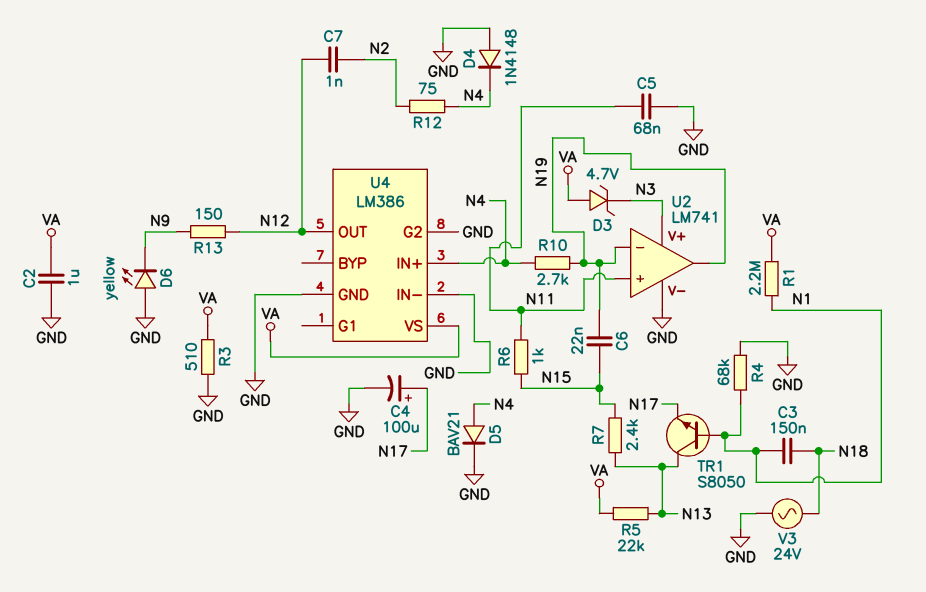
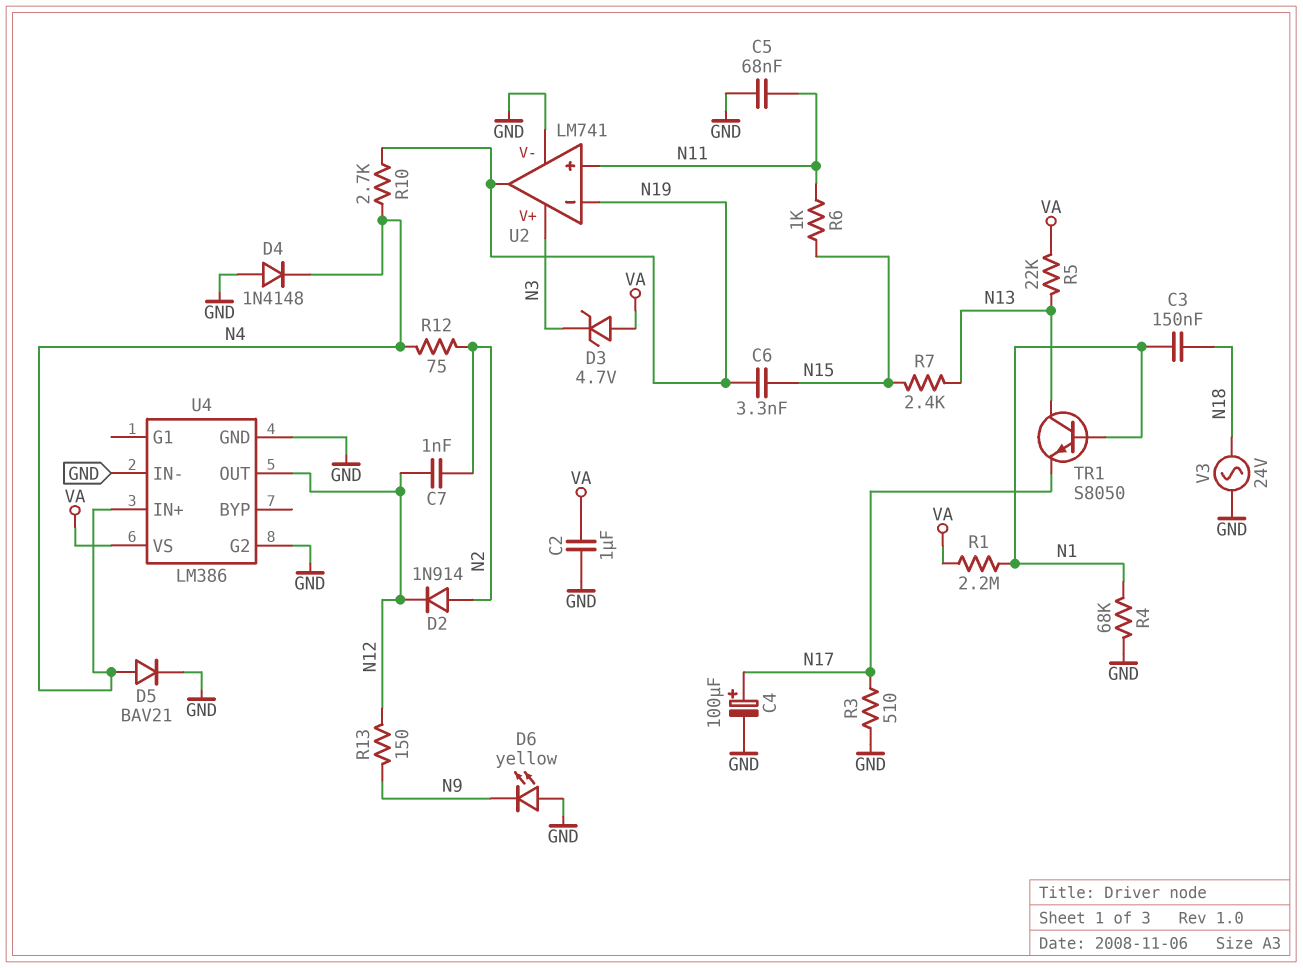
C6: 22nF (N15, N19) -> 3.3nF (N15, N19)
D2: none -> diode 1N914 (A N2, K N12)
R3: 510 (GND, VA) -> 510 (GND, N17)

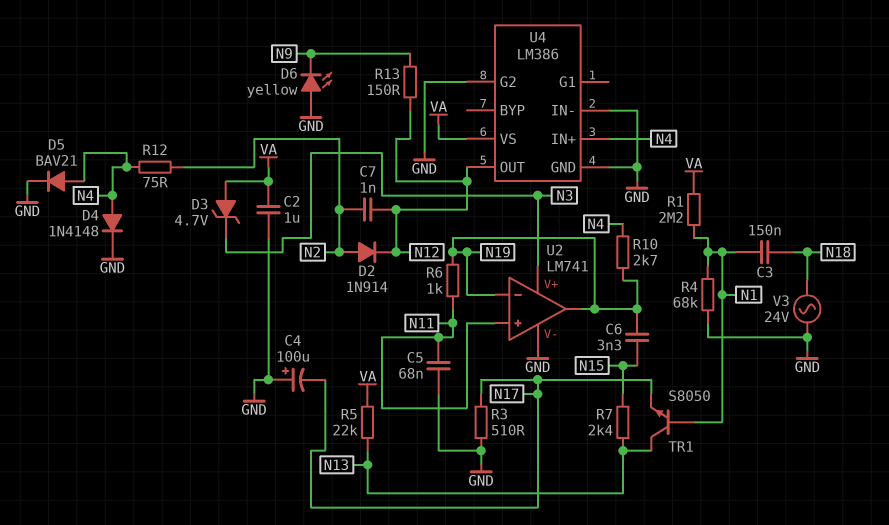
C4: 100uF (plus N17, minus GND) -> 100uF (plus GND, minus N17)
D4: diode 1N4148 (A GND, K N4) -> diode 1N4148 (A N4, K GND)
R6: 1k (N11, N15) -> 1k (N11, N19)

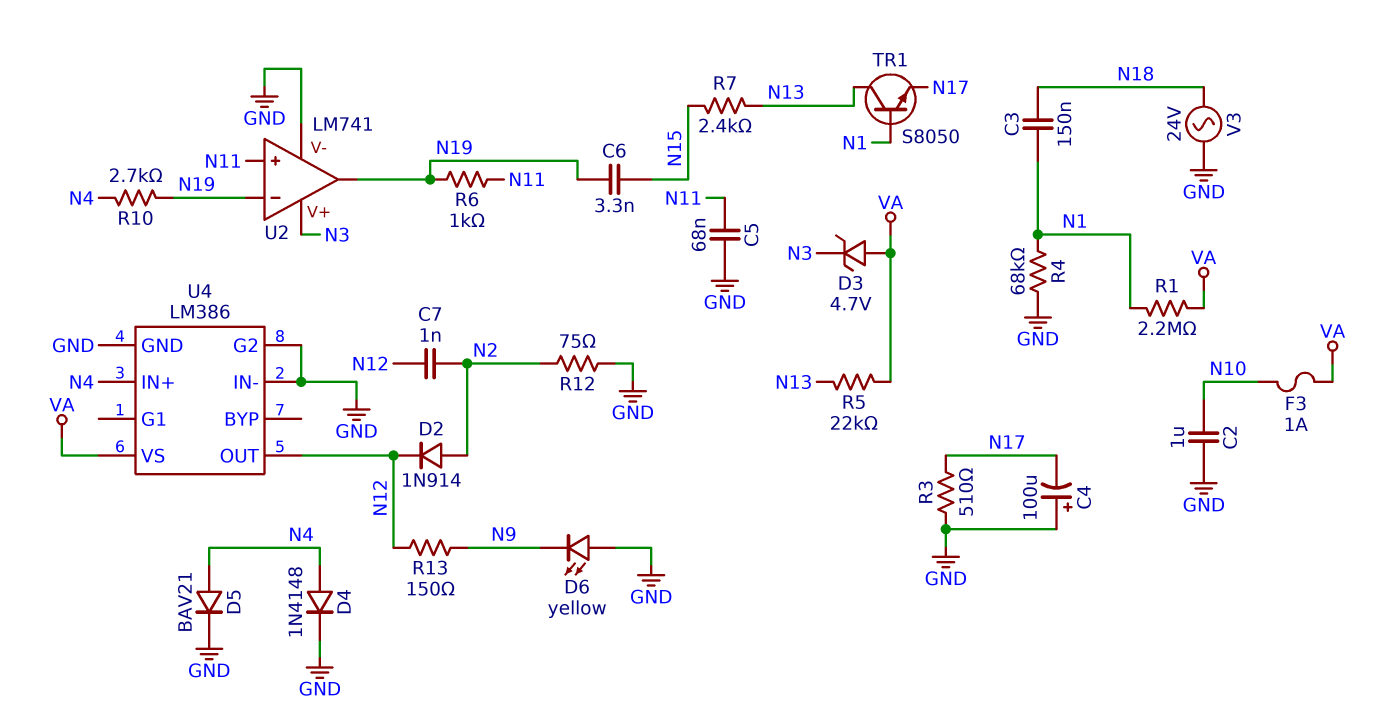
C2: 1uF (GND, VA) -> 1uF (GND, N10)
F3: none -> 1A (N10, VA)
R12: 75 (N2, N4) -> 75 (GND, N2)

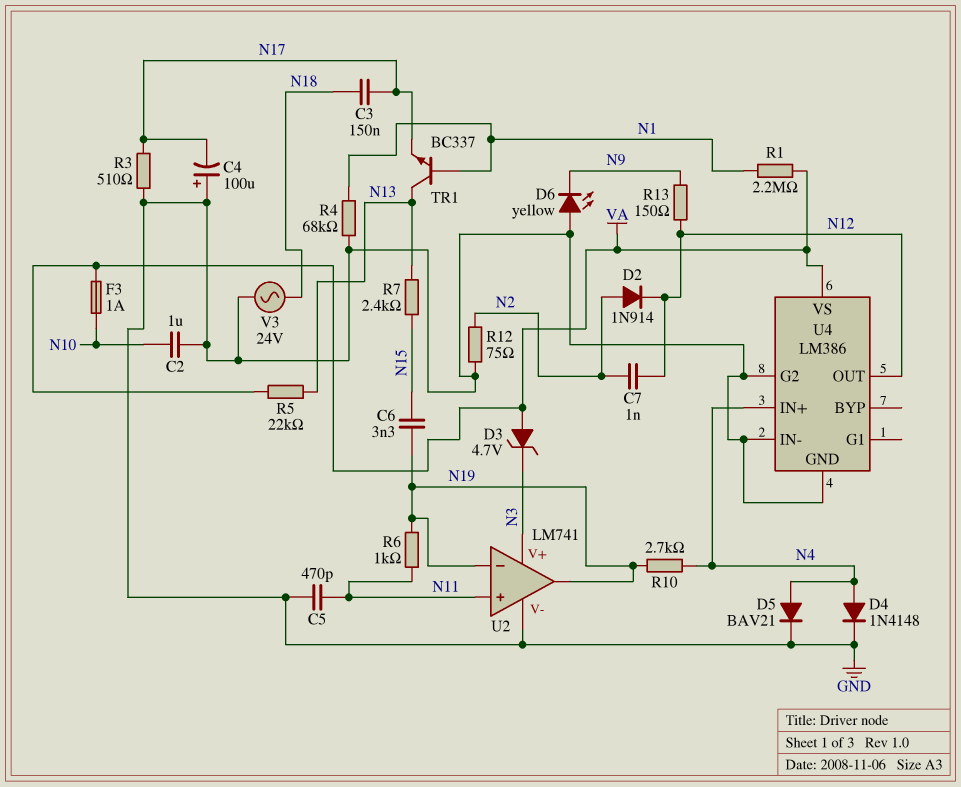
C3: 150nF (N1, N18) -> 150nF (N17, N18)
C5: 68nF (GND, N11) -> 470pF (GND, N11)
TR1: NPN S8050 (B N1, C N13, E N17) -> NPN BC337 (B N1, C N13, E N17)

